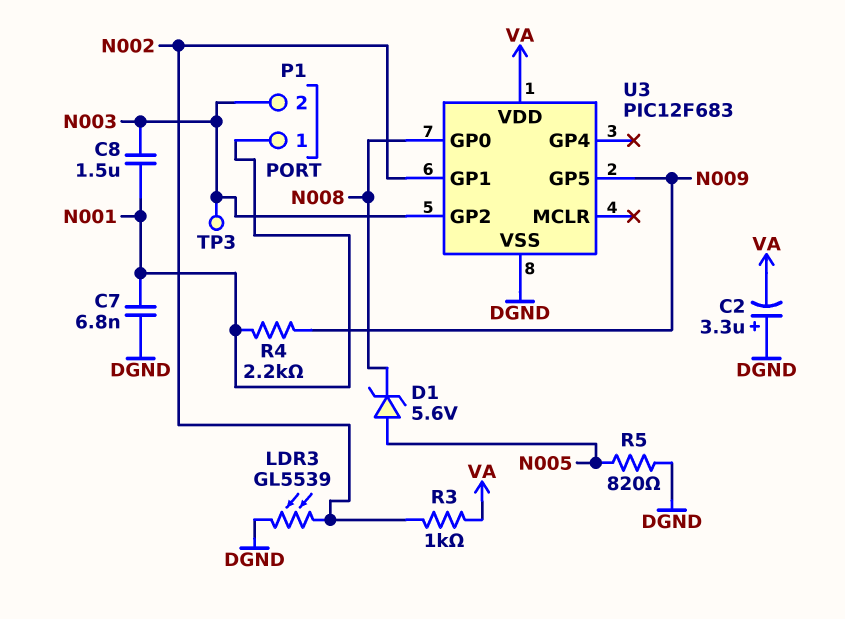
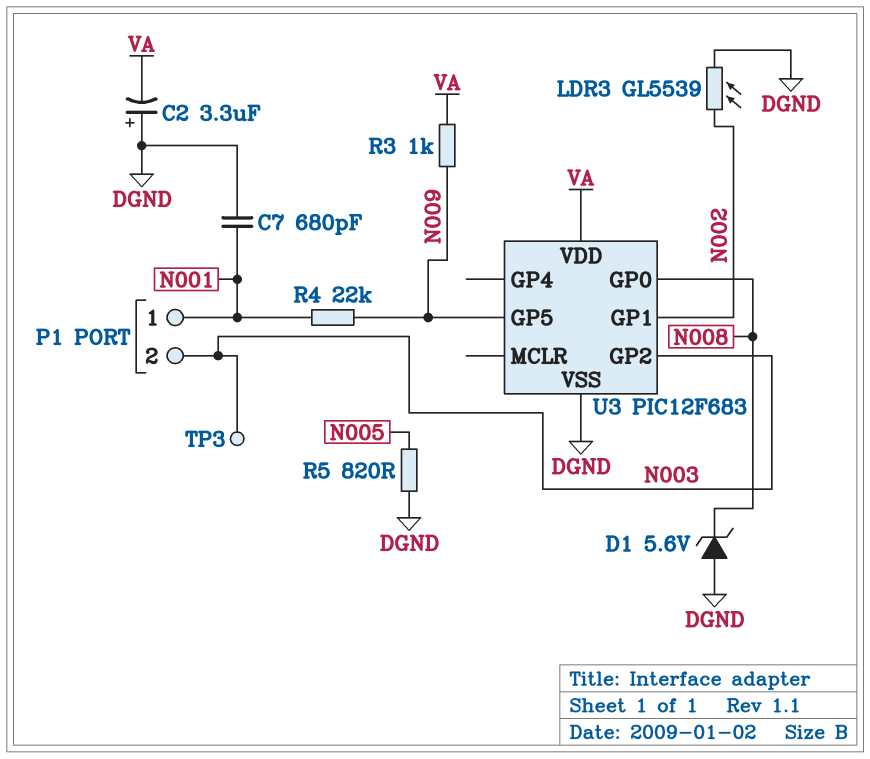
C7: 6.8nF (DGND, N001) -> 680pF (DGND, N001)
C8: 1.5uF (N001, N003) -> none
D1: zener 5.6V (A N005, K N008) -> zener 5.6V (A DGND, K N008)
R3: 1k (N002, VA) -> 1k (N009, VA)
R4: 2.2k (N001, N009) -> 22k (N001, N009)

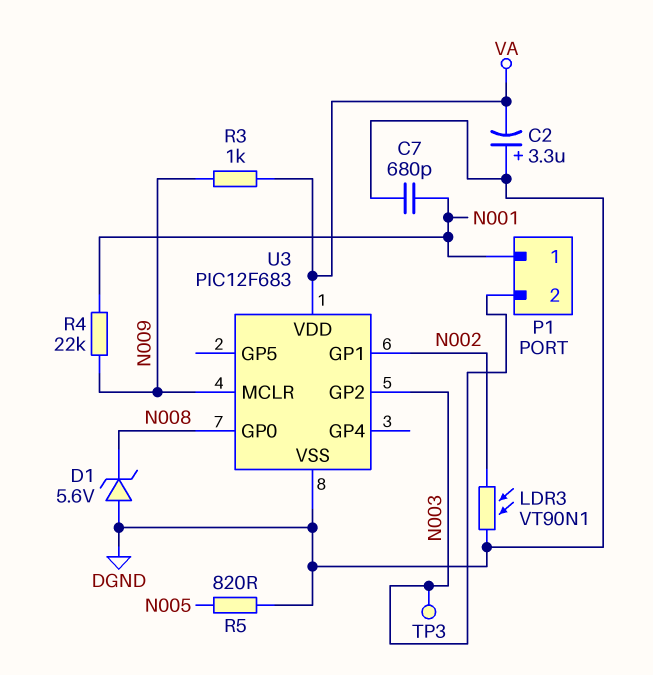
LDR3: GL5539 (DGND, N002) -> VT90N1 (DGND, N002)
U3 pin GP5: N009 -> none
U3 pin MCLR: none -> N009

